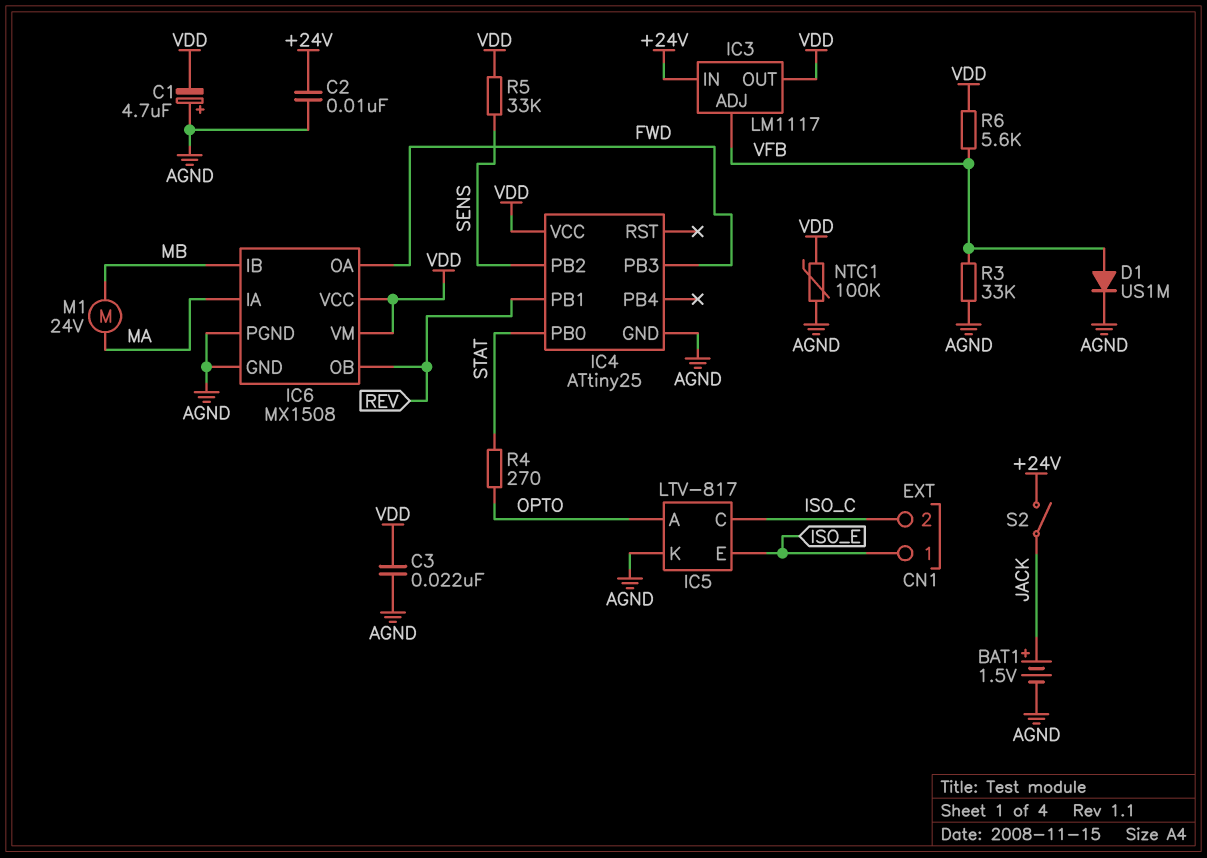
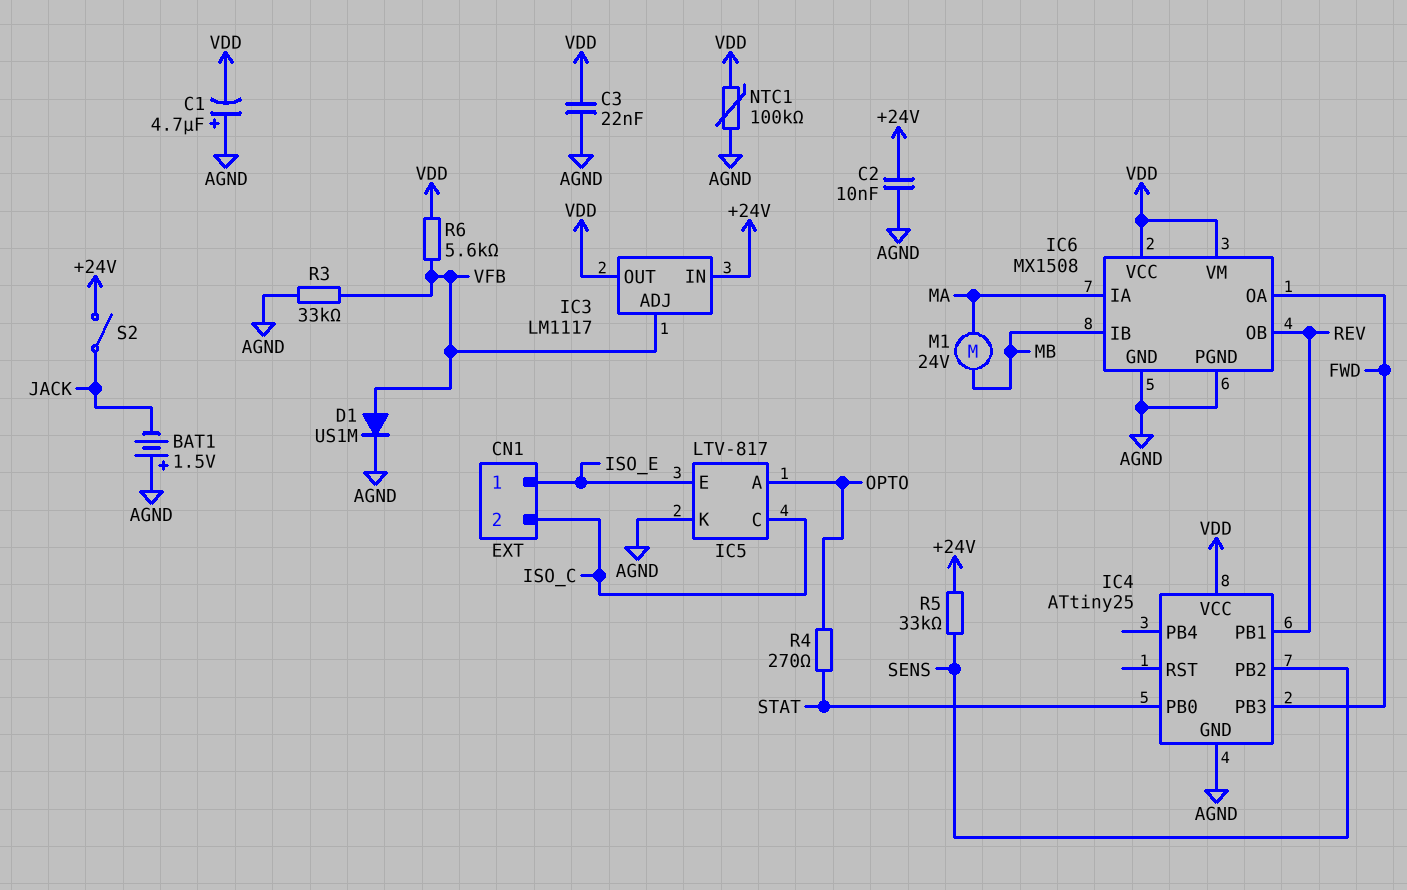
BAT1: 1.5V (plus JACK, minus AGND) -> 1.5V (plus AGND, minus JACK)
R5: 33k (SENS, VDD) -> 33k (+24V, SENS)

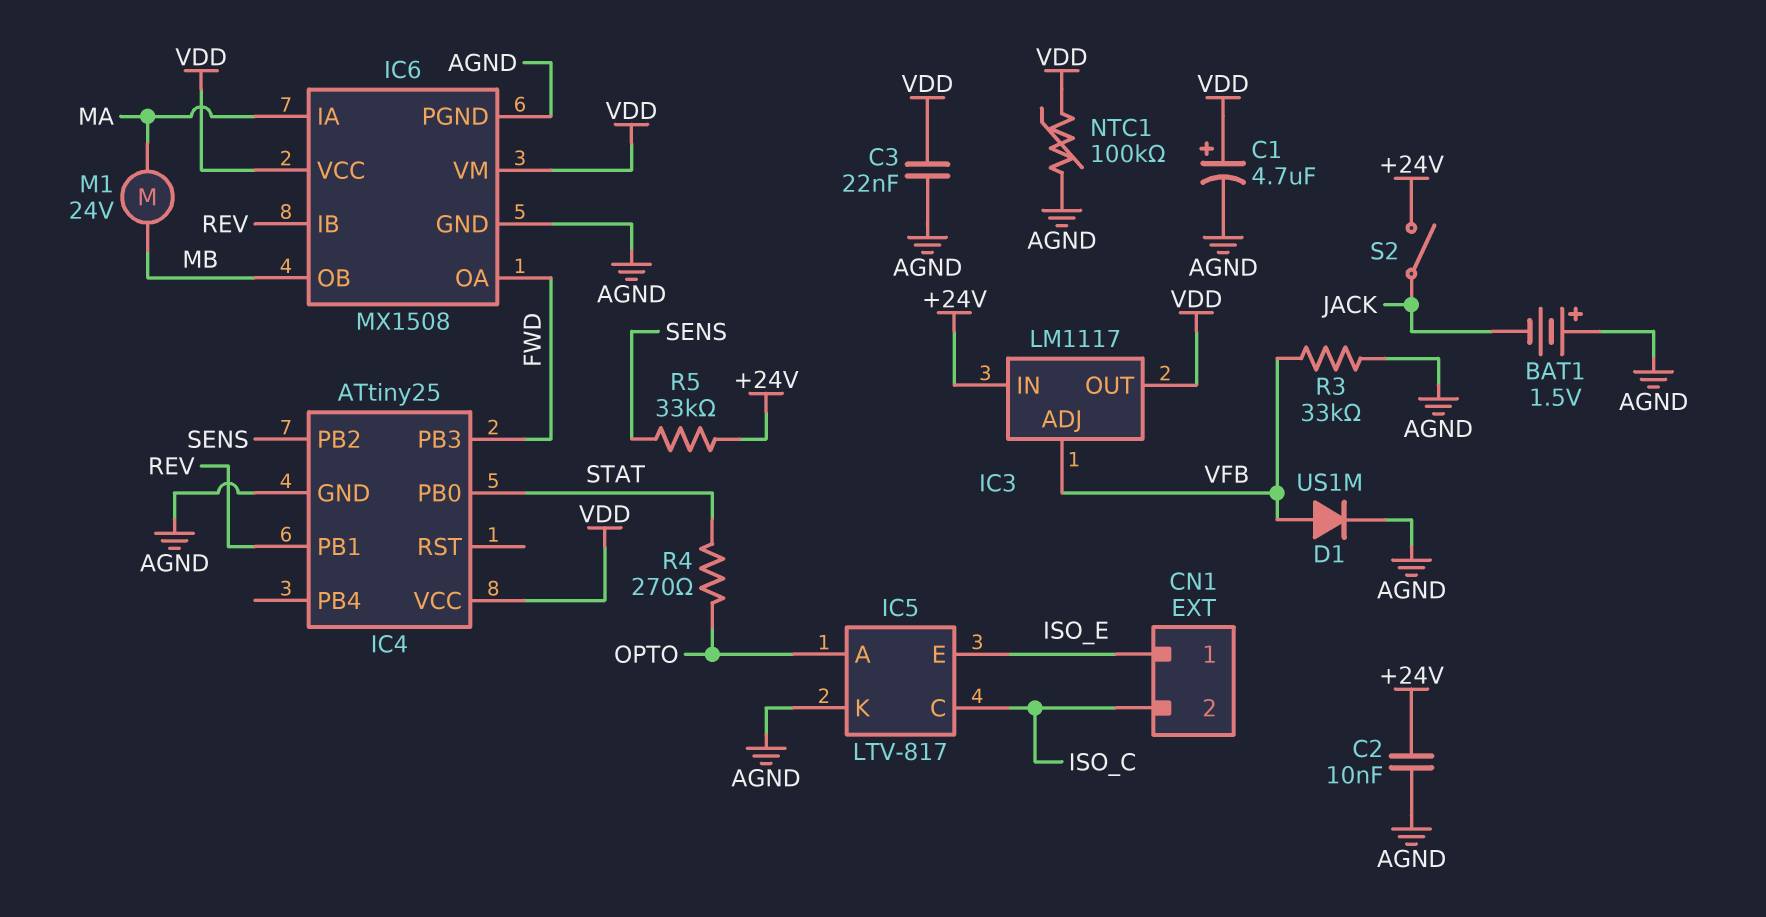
C1: 4.7uF (plus AGND, minus VDD) -> 4.7uF (plus VDD, minus AGND)
IC6 pin IB: MB -> REV
IC6 pin OB: REV -> MB
R6: 5.6k (VDD, VFB) -> none

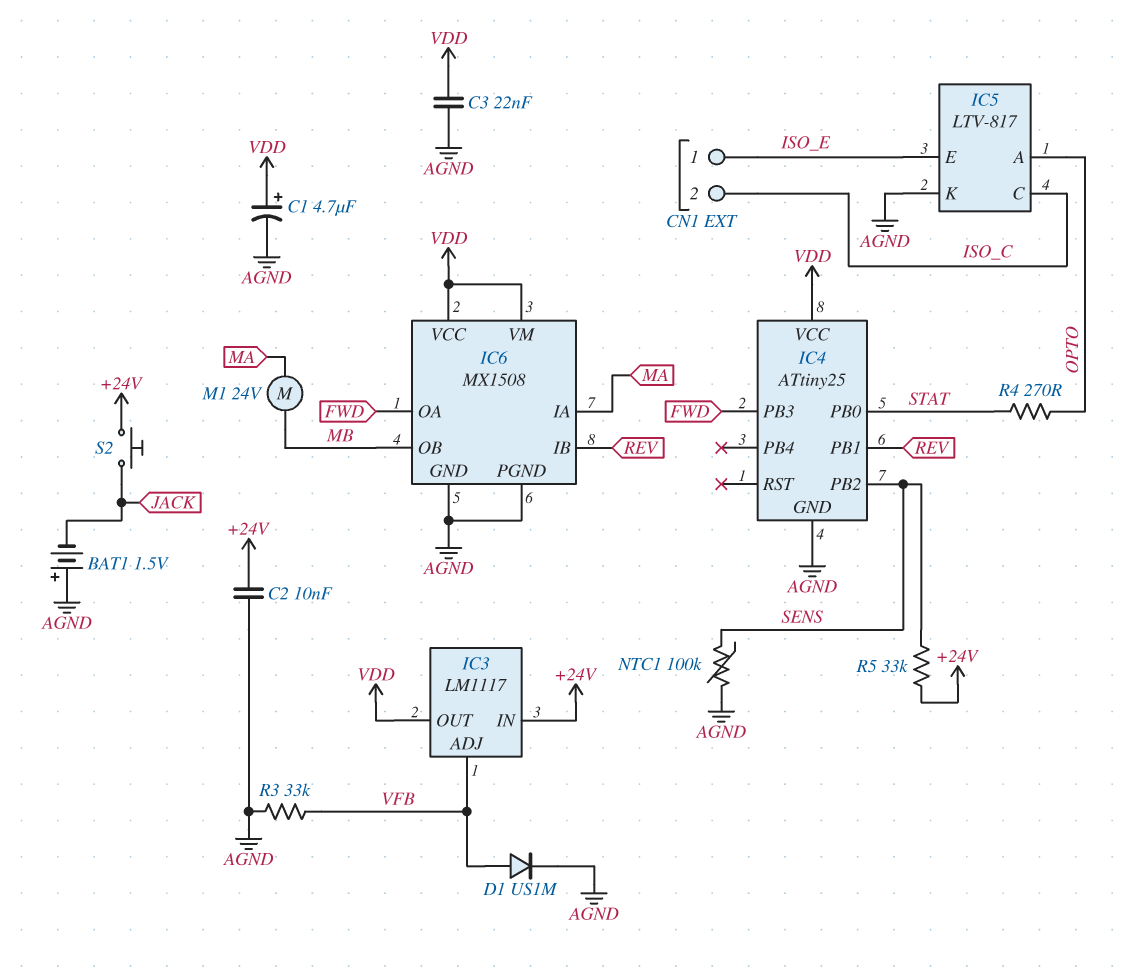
NTC1: 100k (AGND, VDD) -> 100k (AGND, SENS)
S2: switch (+24V, JACK) -> button (+24V, JACK)

